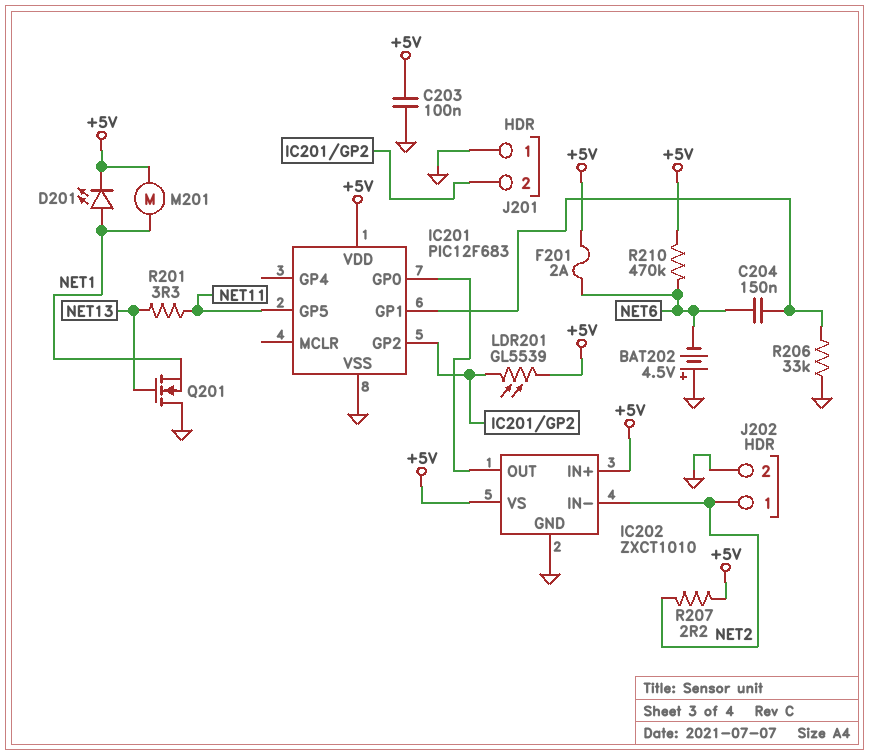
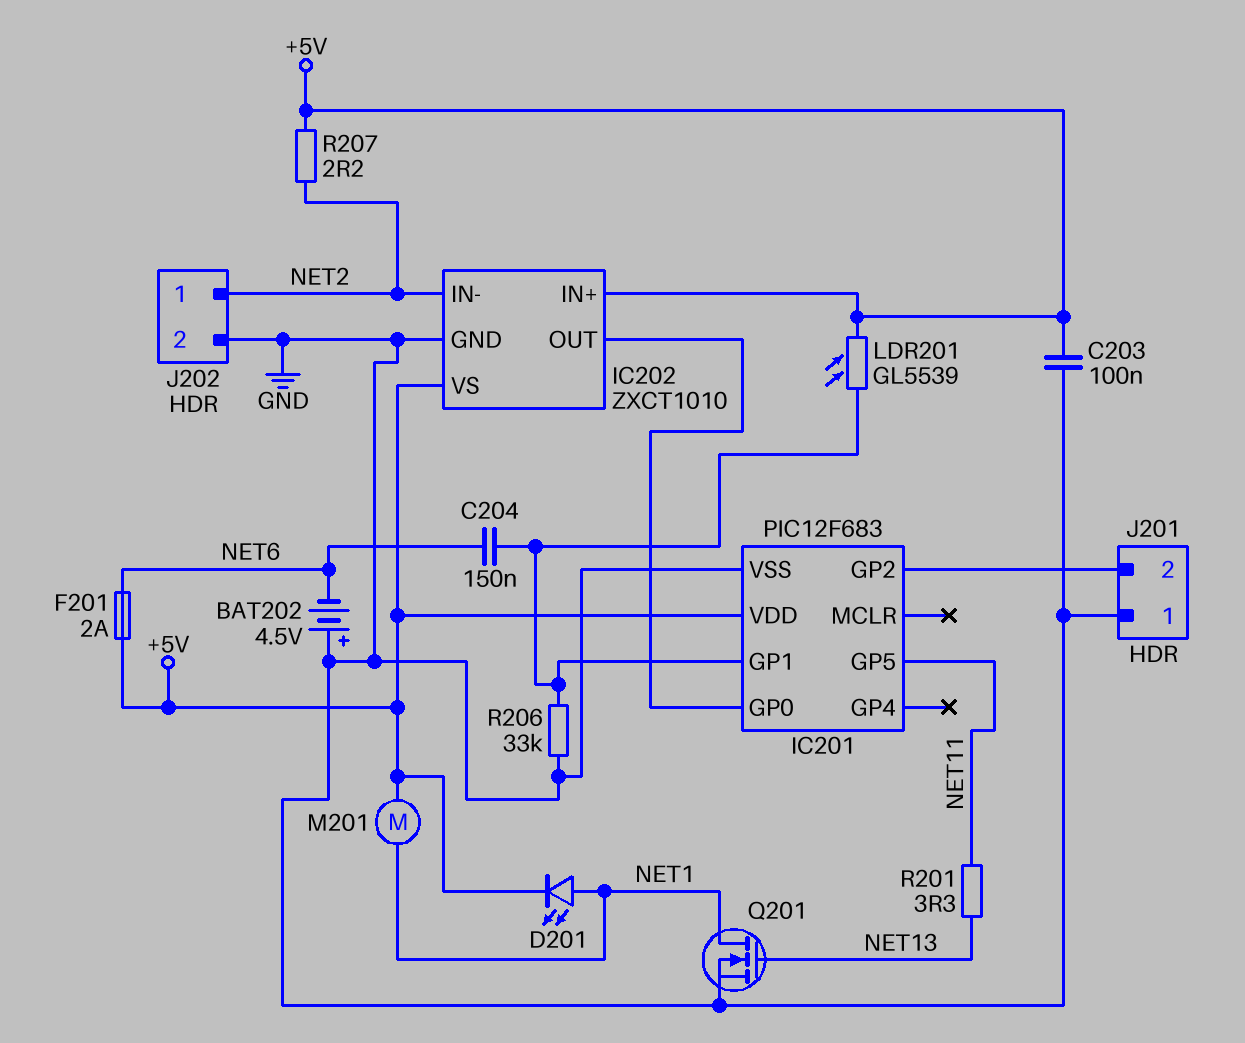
LDR201: GL5539 (+5V, IC201/GP2) -> GL5539 (+5V, IC201/GP1)
Q201: NMOS (G NET13, D GND, S NET1) -> NMOS (G NET13, D NET1, S GND)
R210: 470k (+5V, NET6) -> none

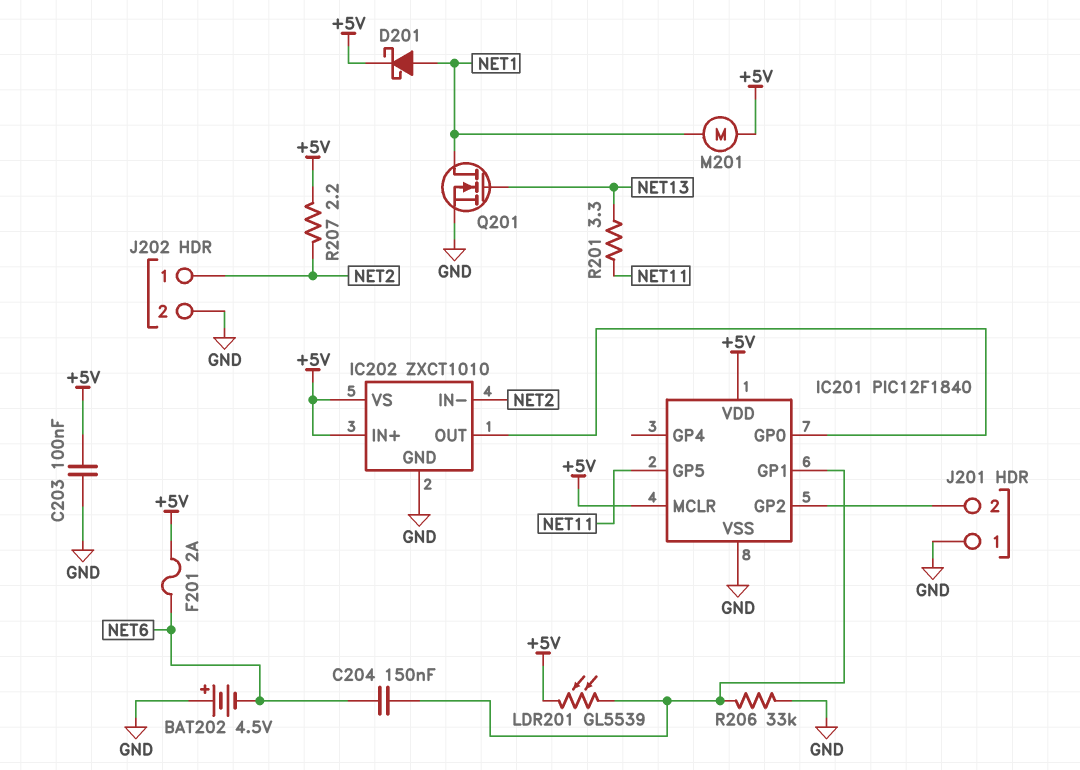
D201: LED (A NET1, K +5V) -> schottky (A NET1, K +5V)
IC201: PIC12F683 -> PIC12F1840
IC201 pin MCLR: none -> +5V

